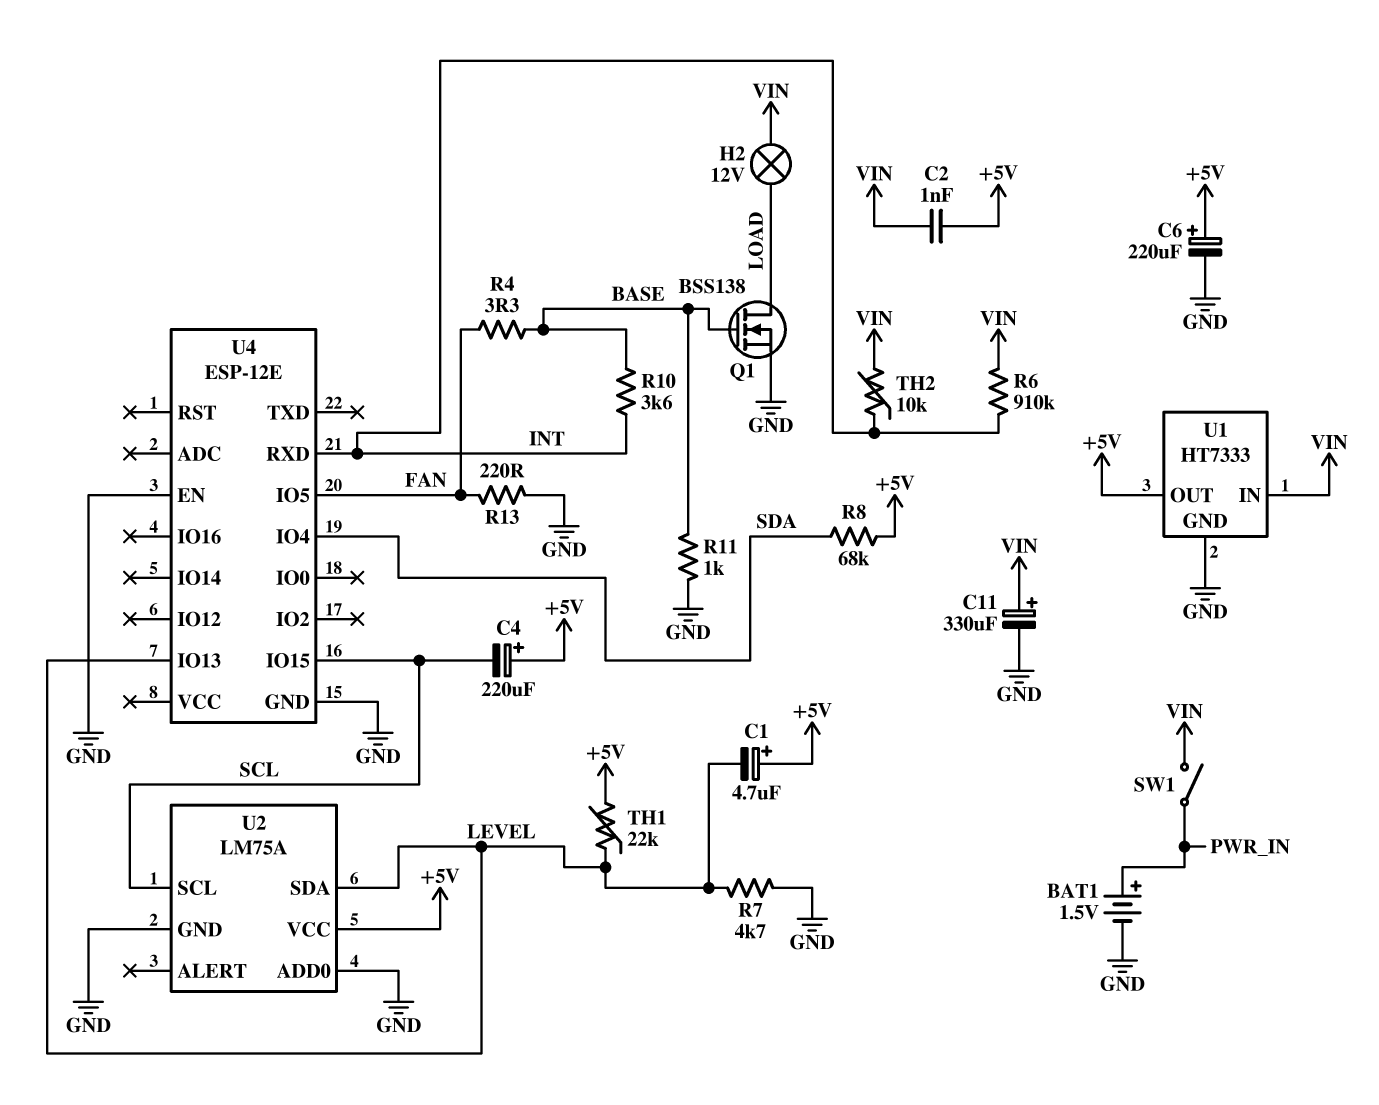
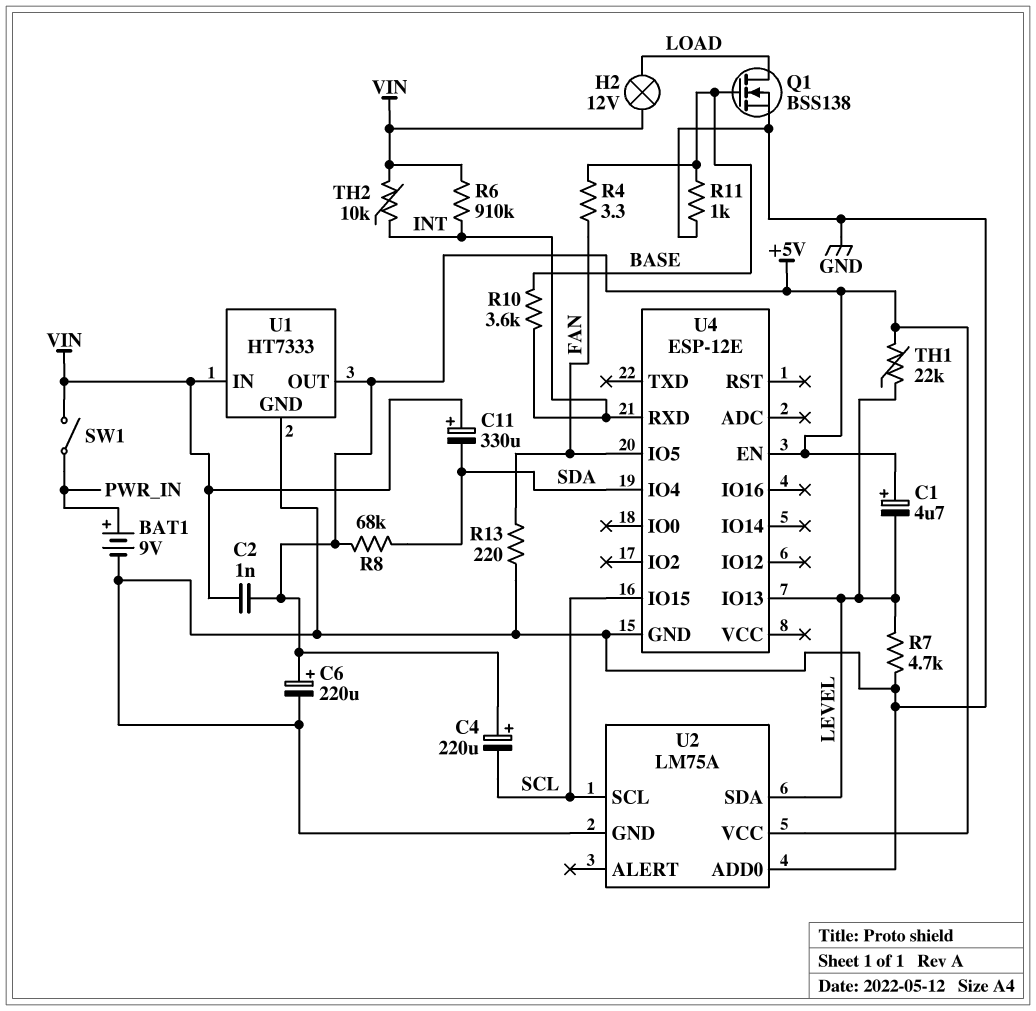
BAT1: 1.5V (plus PWR_IN, minus GND) -> 9V (plus PWR_IN, minus GND)
C11: 330uF (plus VIN, minus GND) -> 330uF (plus VIN, minus SDA)
U4 pin EN: GND -> +5V

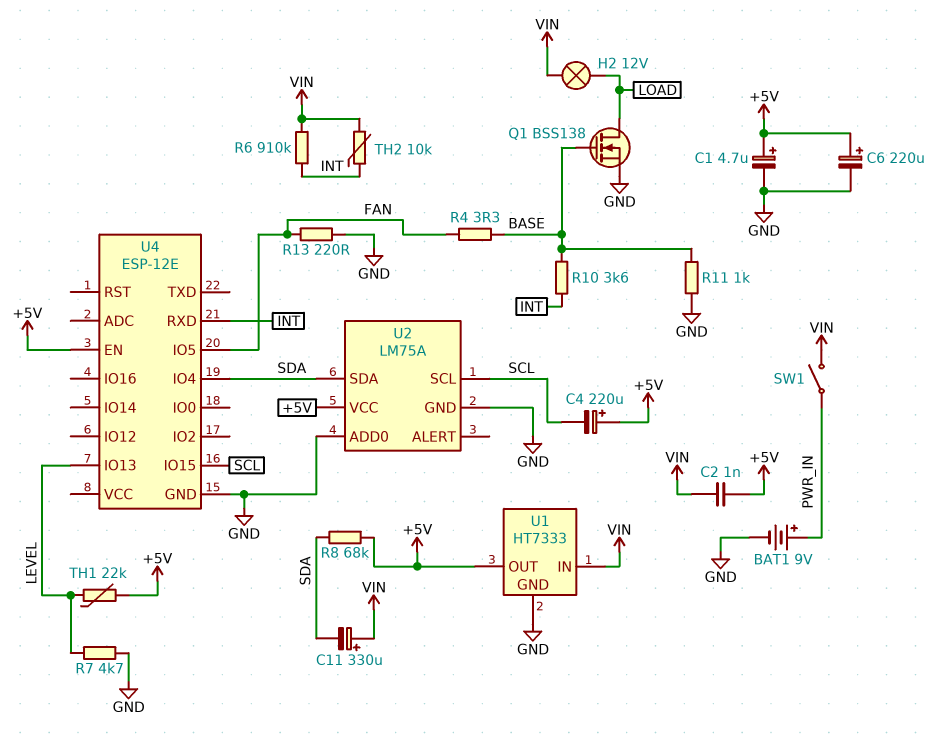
C1: 4.7uF (plus +5V, minus LEVEL) -> 4.7uF (plus +5V, minus GND)
U2 pin SDA: LEVEL -> SDA

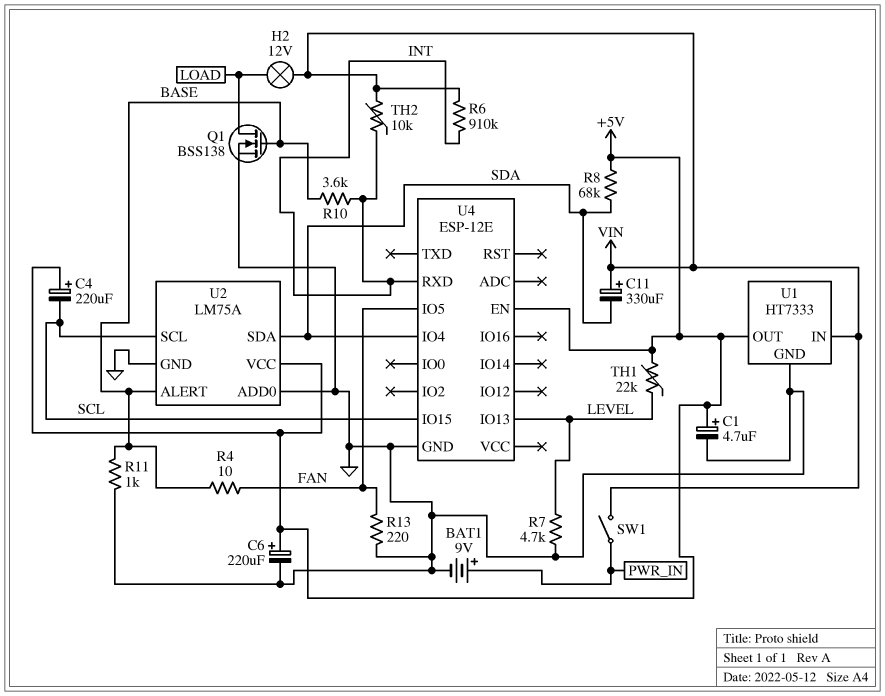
C2: 1nF (+5V, VIN) -> none
R4: 3.3 (BASE, FAN) -> 10 (BASE, FAN)
U2 pin ALERT: none -> BASE

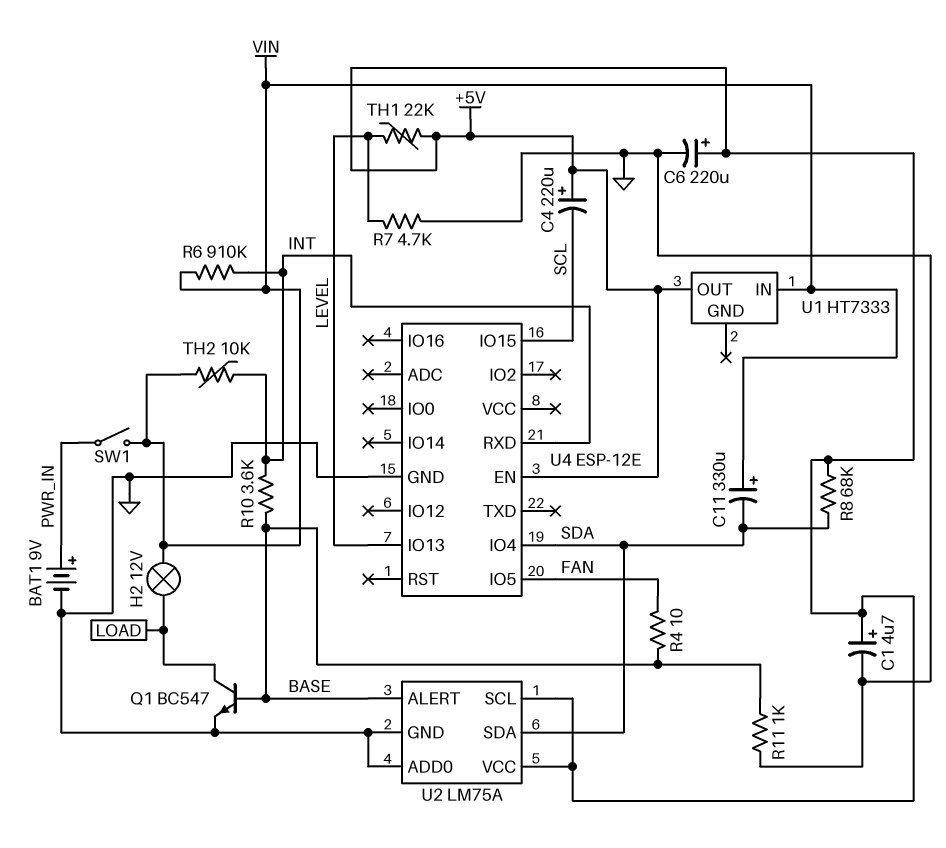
Q1: NMOS BSS138 (G BASE, D LOAD, S GND) -> NPN BC547 (B BASE, C LOAD, E GND)
R13: 220 (FAN, GND) -> none
U1 pin GND: GND -> none
U2 pin SCL: SCL -> +5V

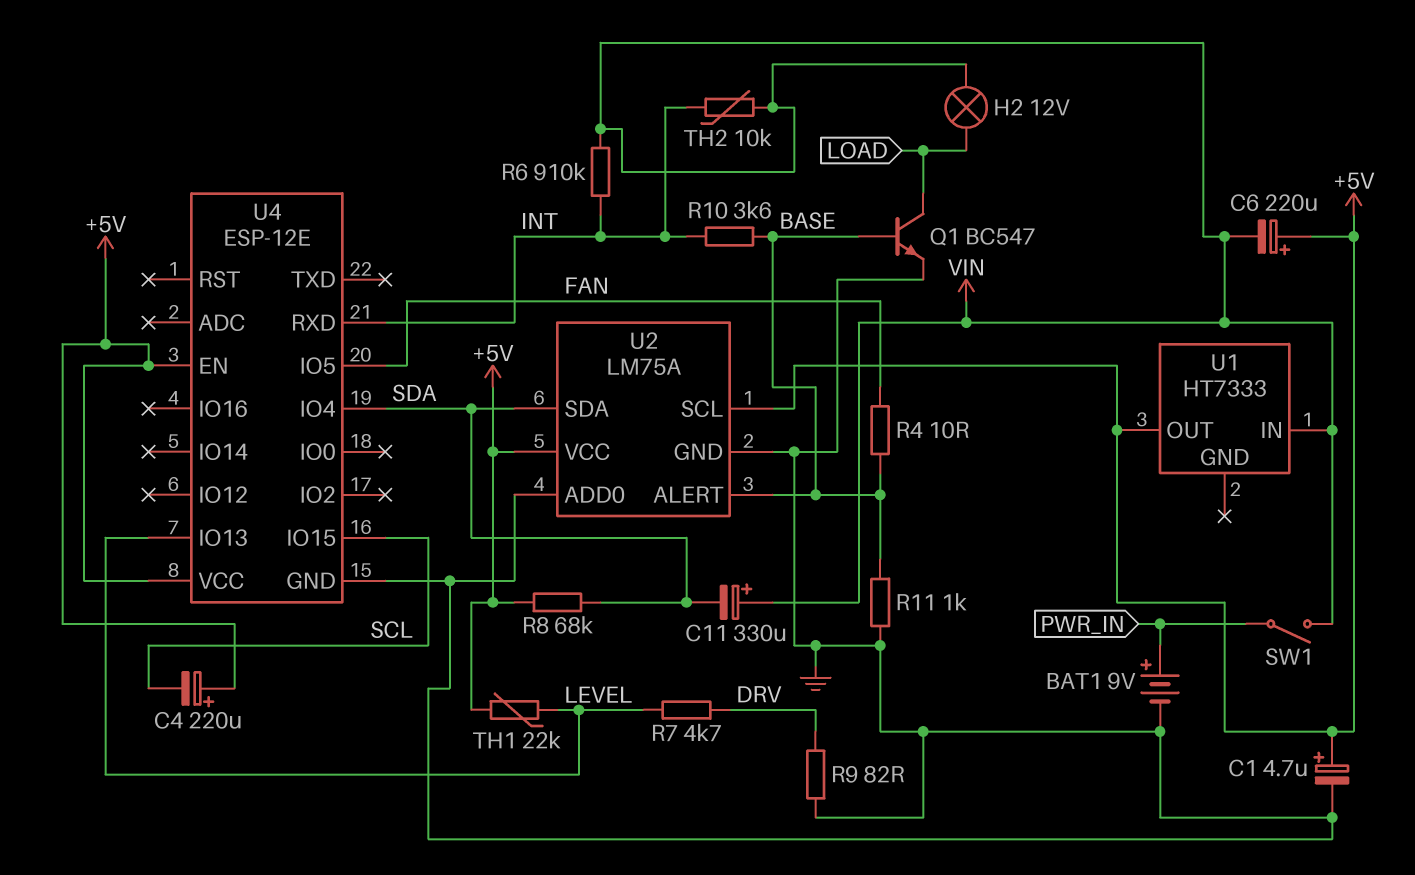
C6: 220uF (plus +5V, minus GND) -> 220uF (plus +5V, minus VIN)
R7: 4.7k (GND, LEVEL) -> 4.7k (DRV, LEVEL)
R9: none -> 82 (DRV, GND)
U4 pin VCC: none -> +5V

